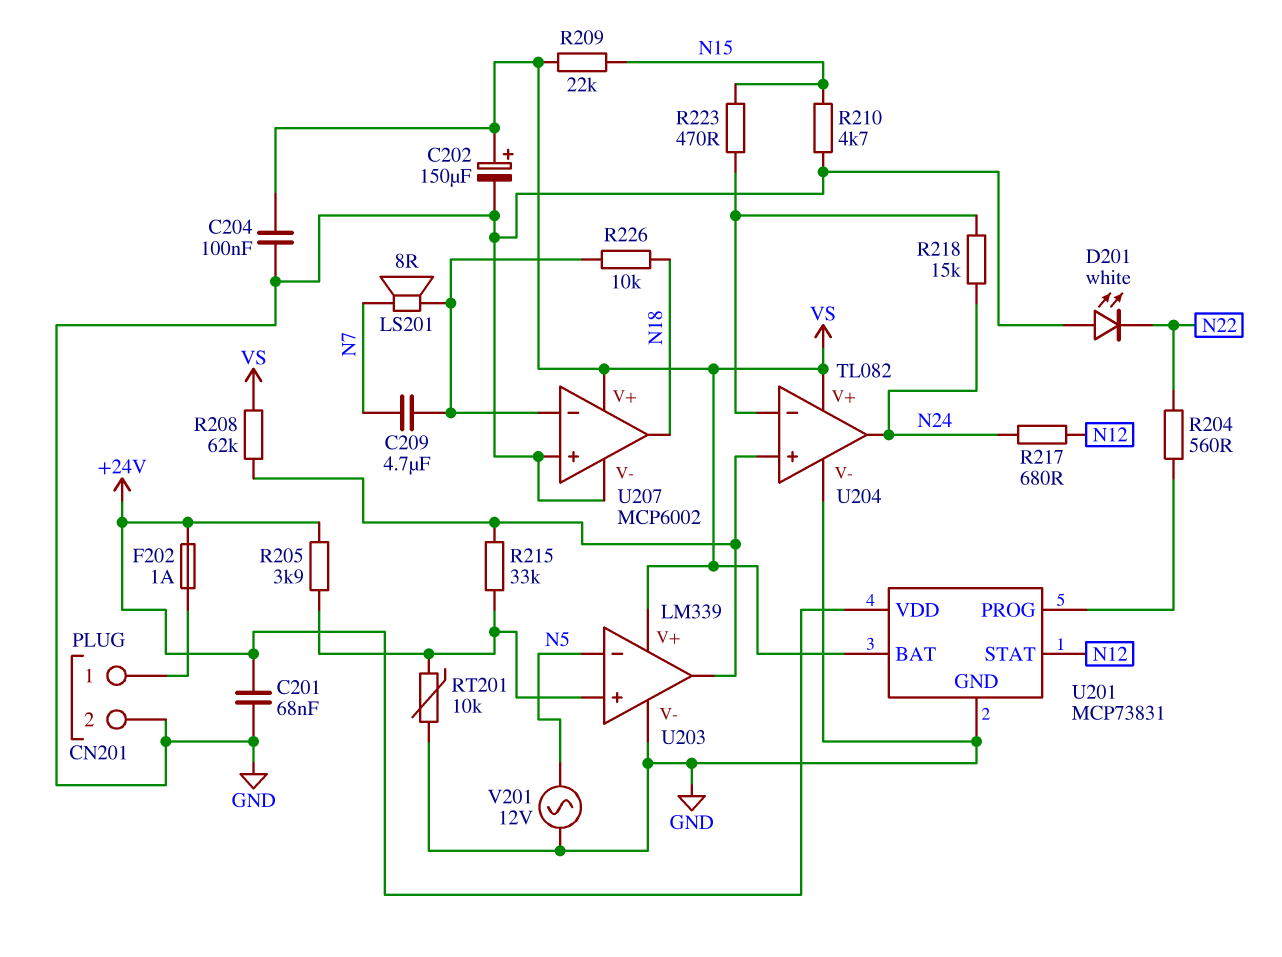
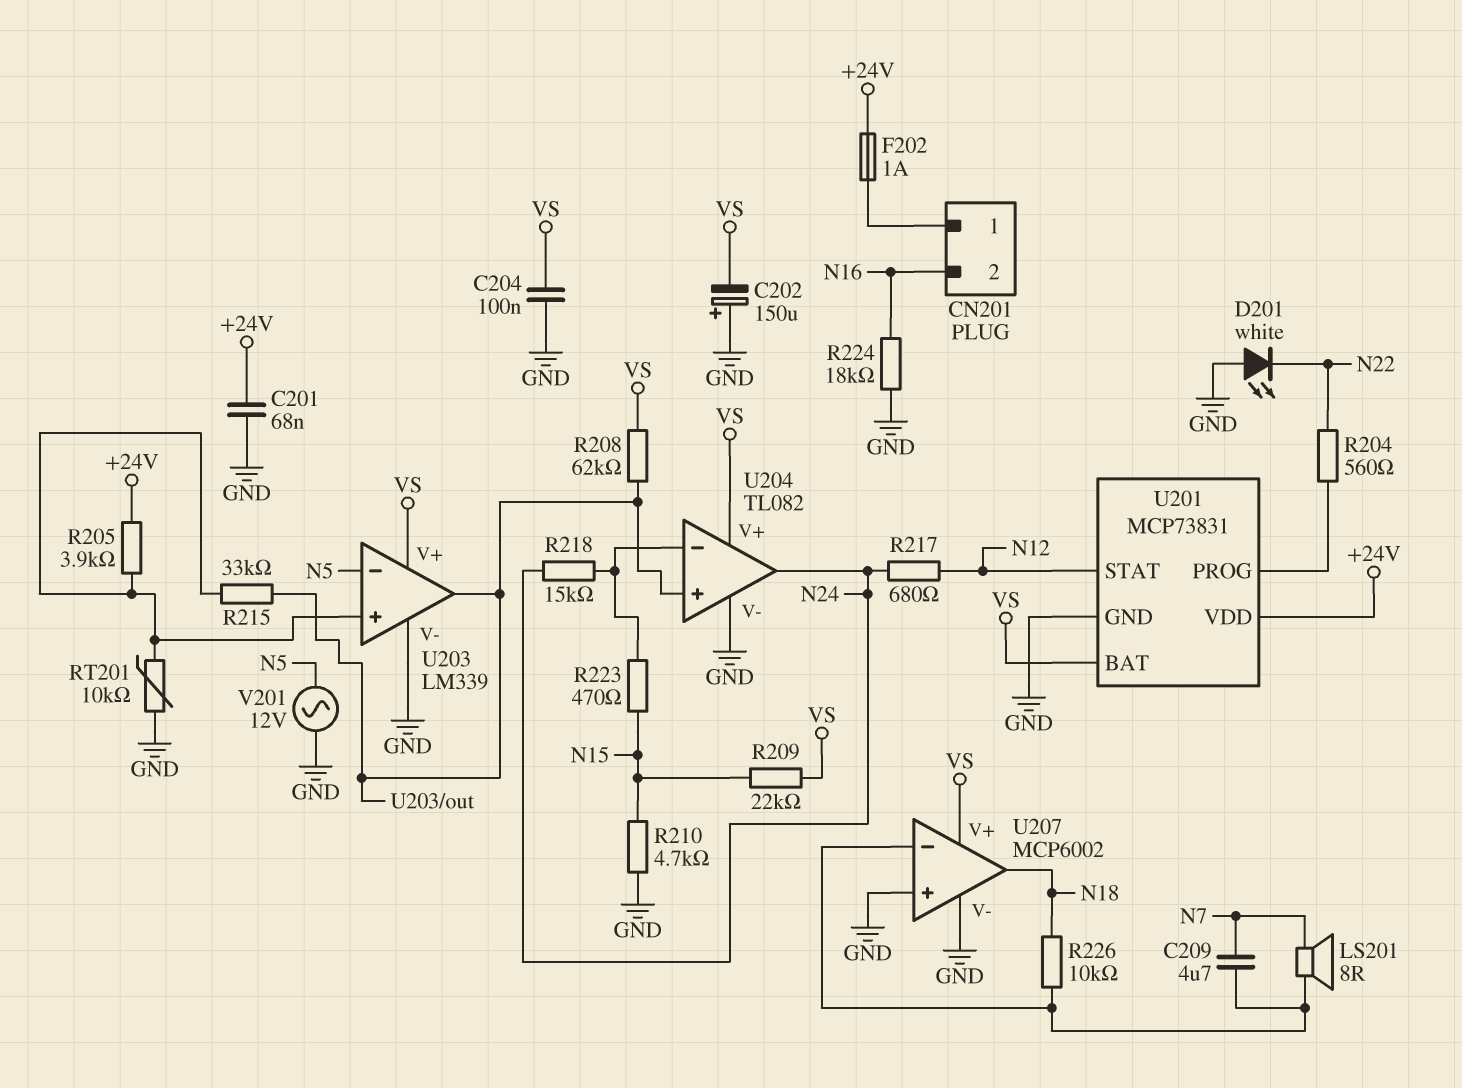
C202: 150uF (plus VS, minus GND) -> 150uF (plus GND, minus VS)
CN201 pin 2: GND -> N16
R224: none -> 18k (GND, N16)

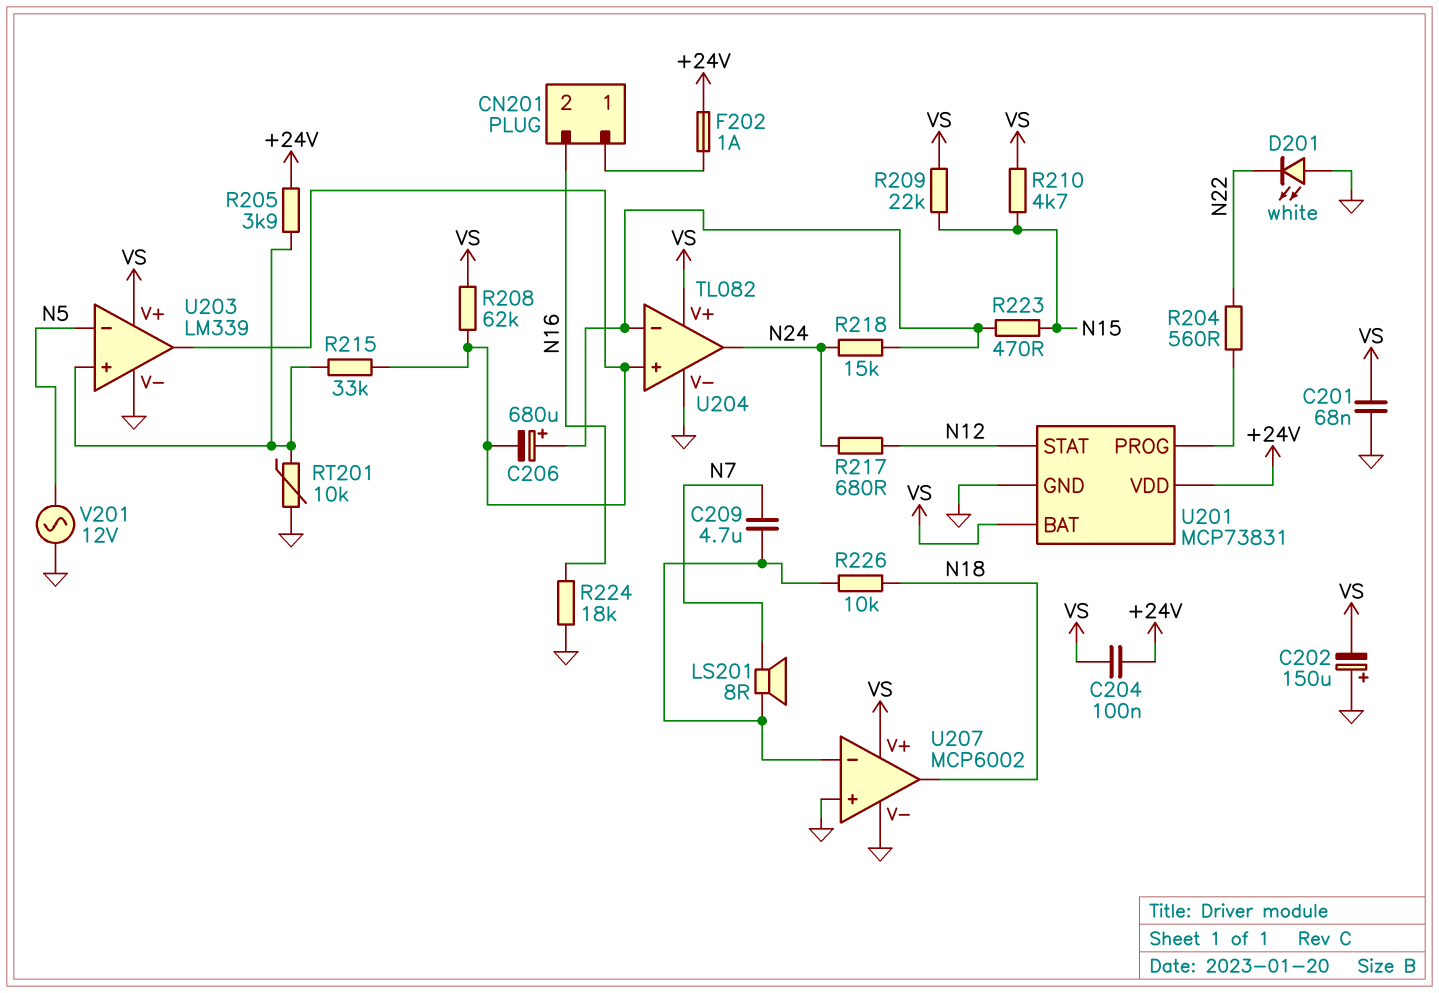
C201: 68nF (+24V, GND) -> 68nF (GND, VS)
C204: 100nF (GND, VS) -> 100nF (+24V, VS)
C206: none -> 680uF (plus U204/in-, minus U203/out)
R210: 4.7k (GND, N15) -> 4.7k (N15, VS)

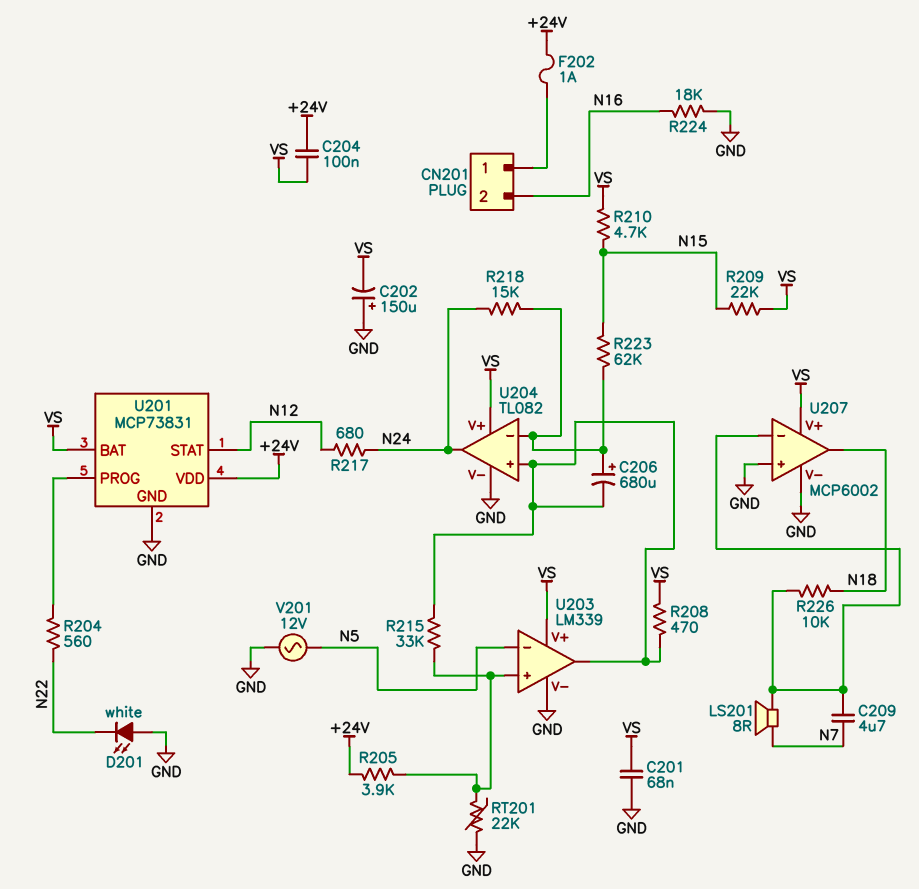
R208: 62k (U203/out, VS) -> 470 (U203/out, VS)
R223: 470 (N15, U204/in-) -> 62k (N15, U204/in-)
RT201: 10k (GND, U203/in+) -> 22k (GND, U203/in+)

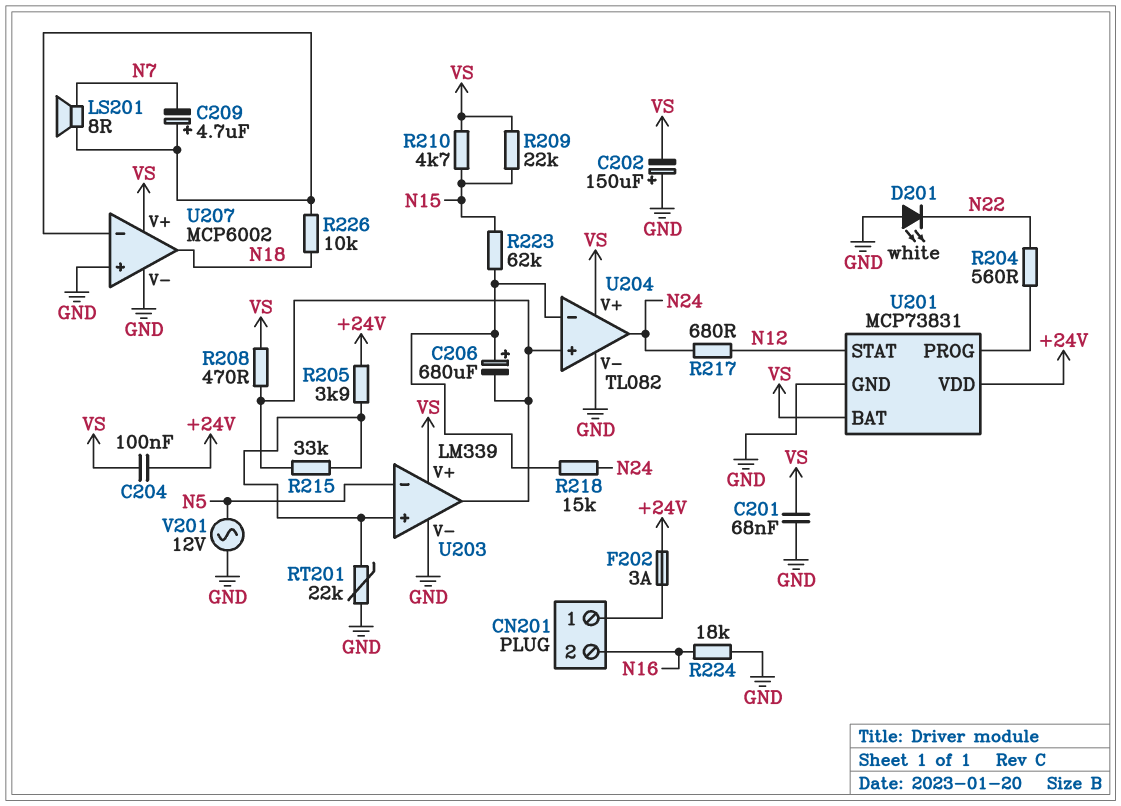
C209: 4.7uF (N7, U207/in-) -> 4.7uF (plus U207/in-, minus N7)
F202: 1A (+24V, CN201/1) -> 3A (+24V, CN201/1)

